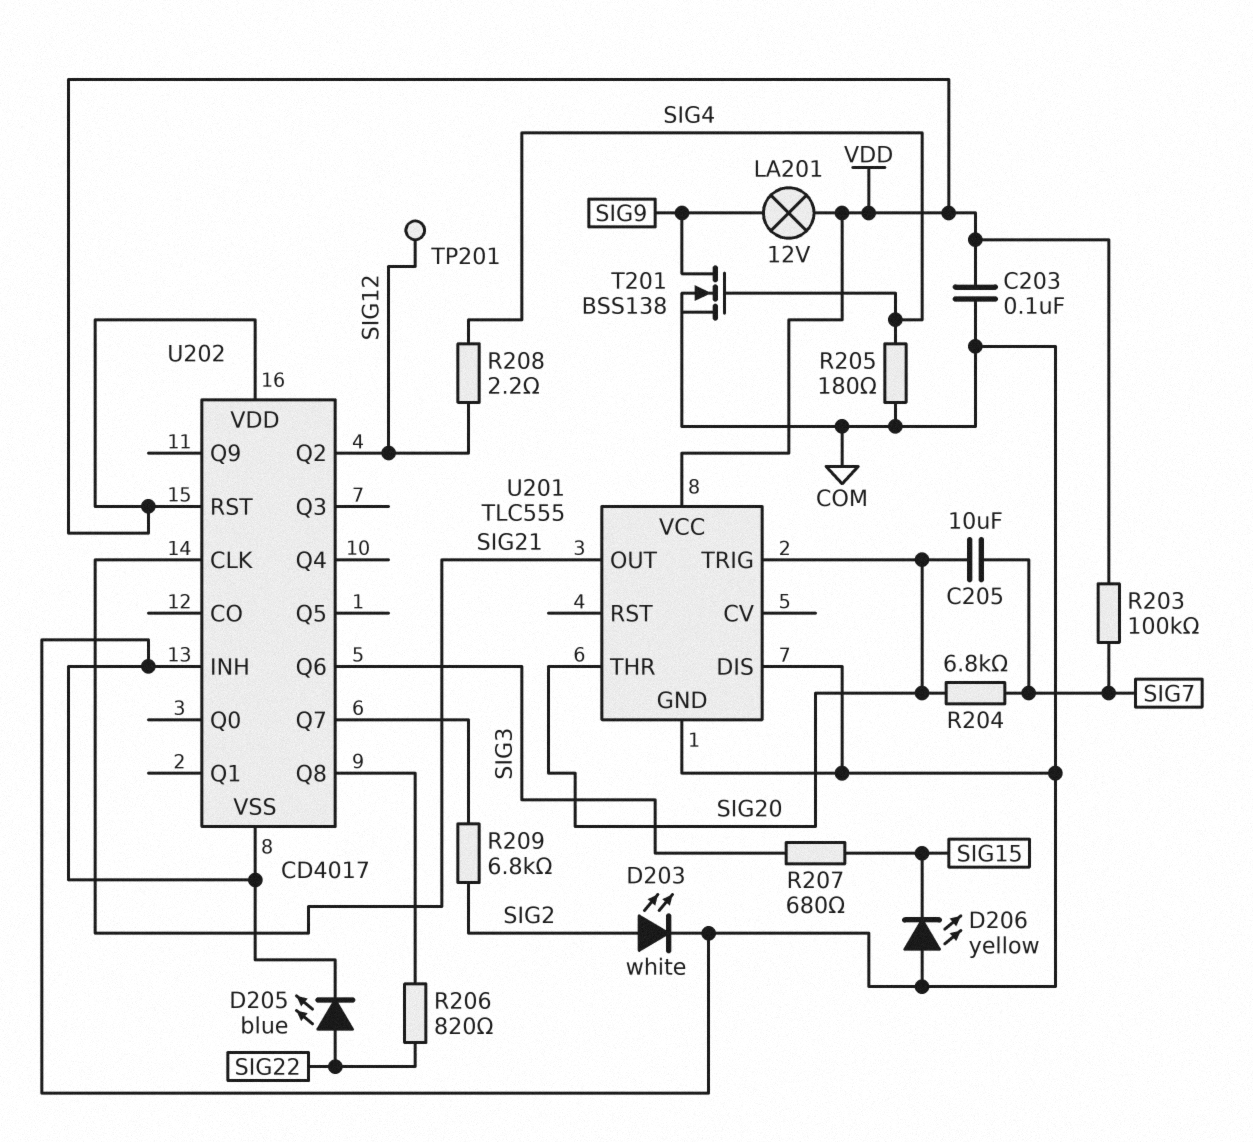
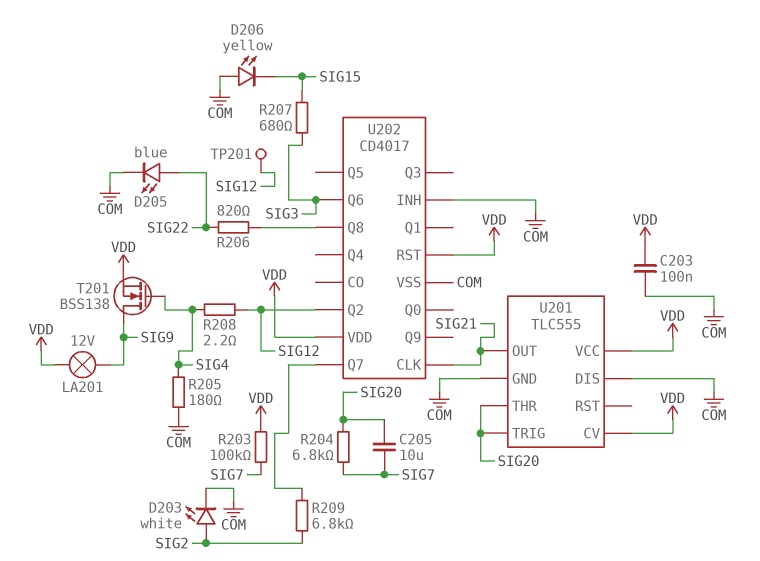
T201: NMOS BSS138 (G SIG4, D SIG9, S COM) -> NMOS BSS138 (G SIG4, D SIG9, S VDD)
U201 pin CV: none -> VDD

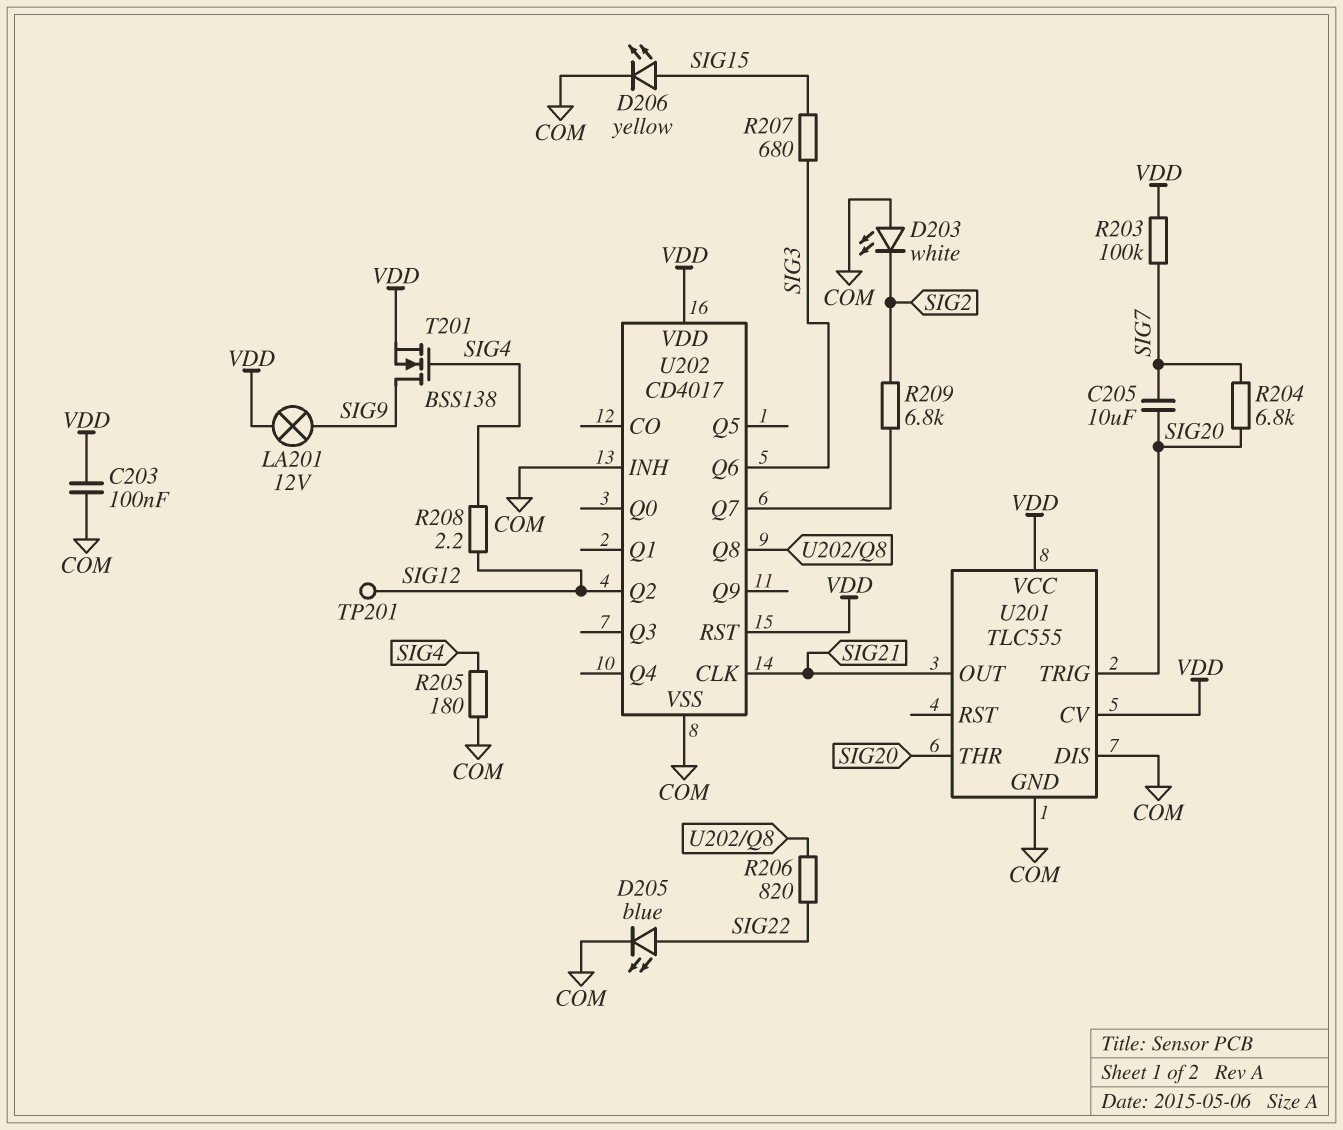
D203: LED white (A SIG2, K COM) -> LED white (A COM, K SIG2)
D206: LED yellow (A COM, K SIG15) -> LED yellow (A SIG15, K COM)

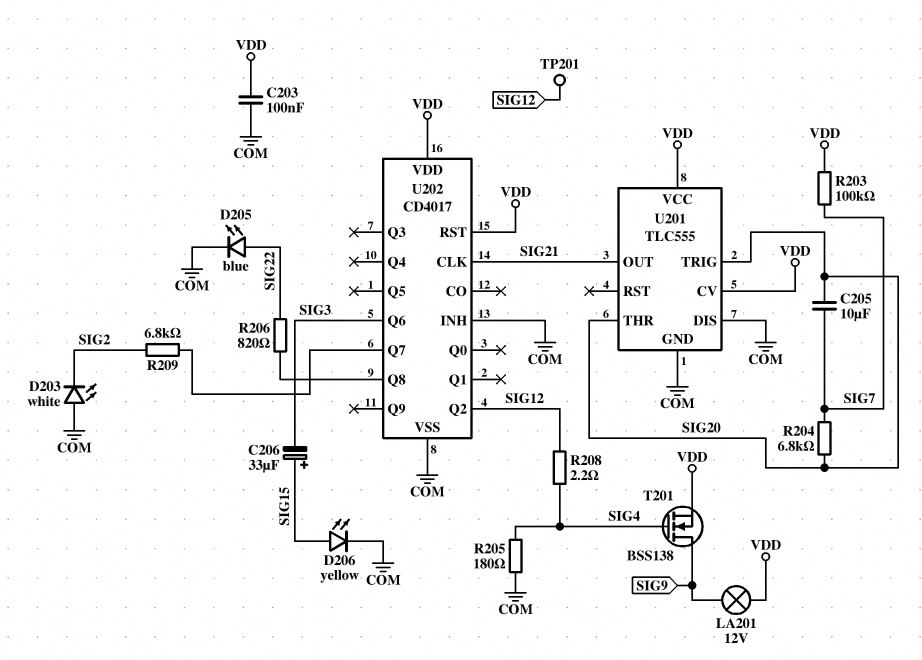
C206: none -> 33uF (plus SIG15, minus SIG3)
R207: 680 (SIG3, SIG15) -> none

